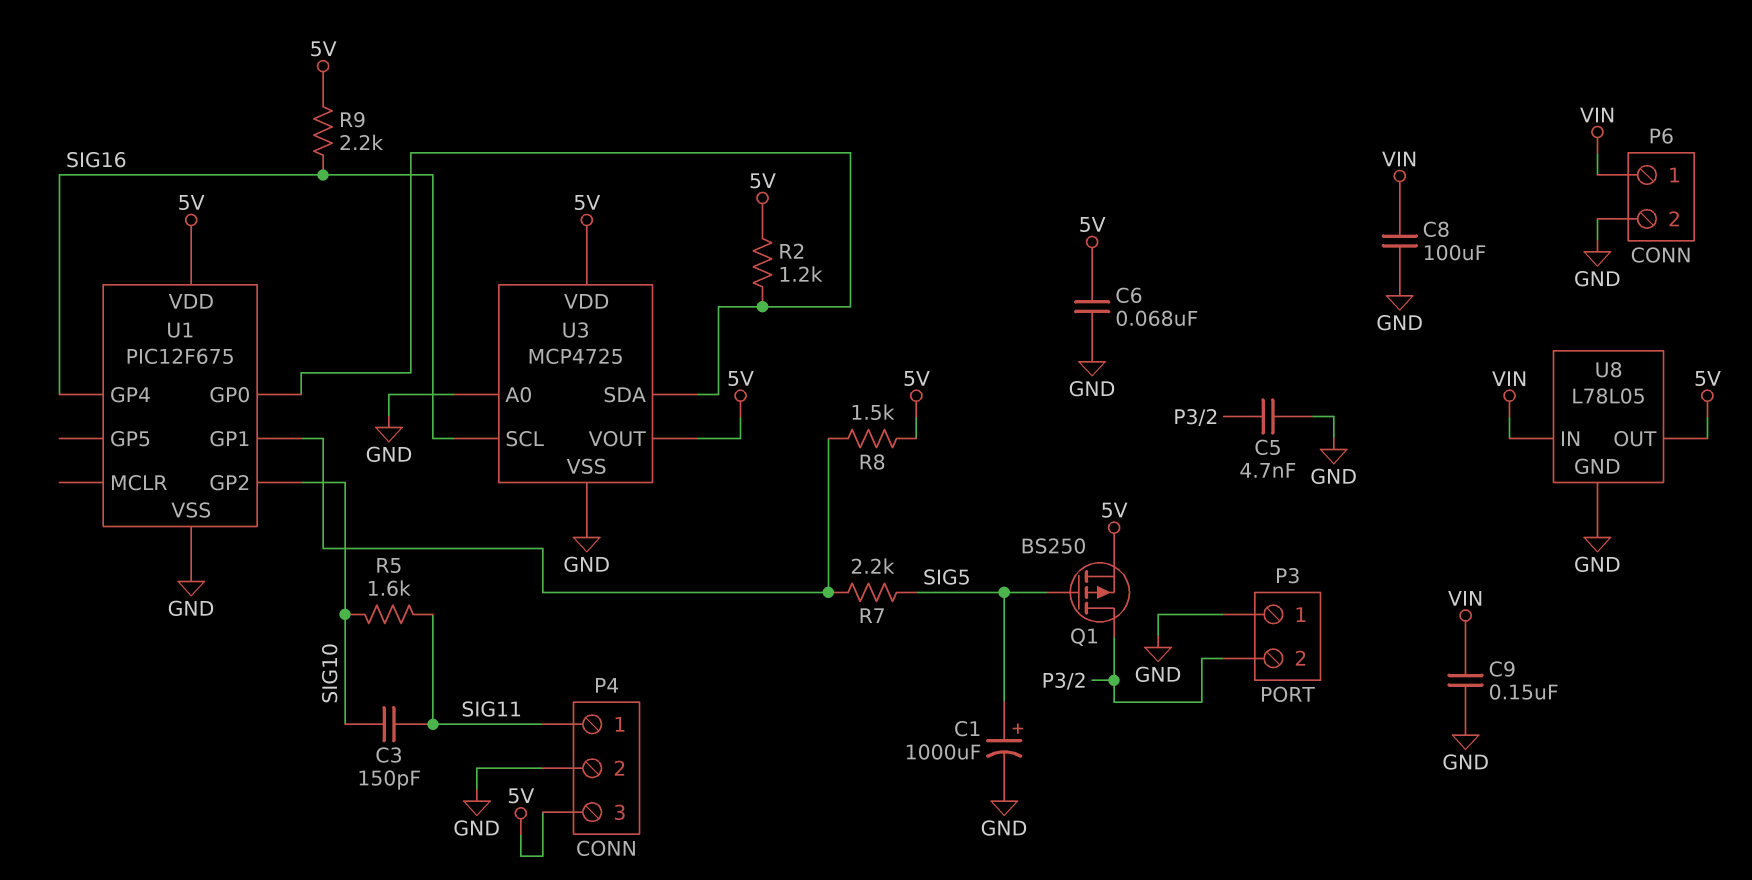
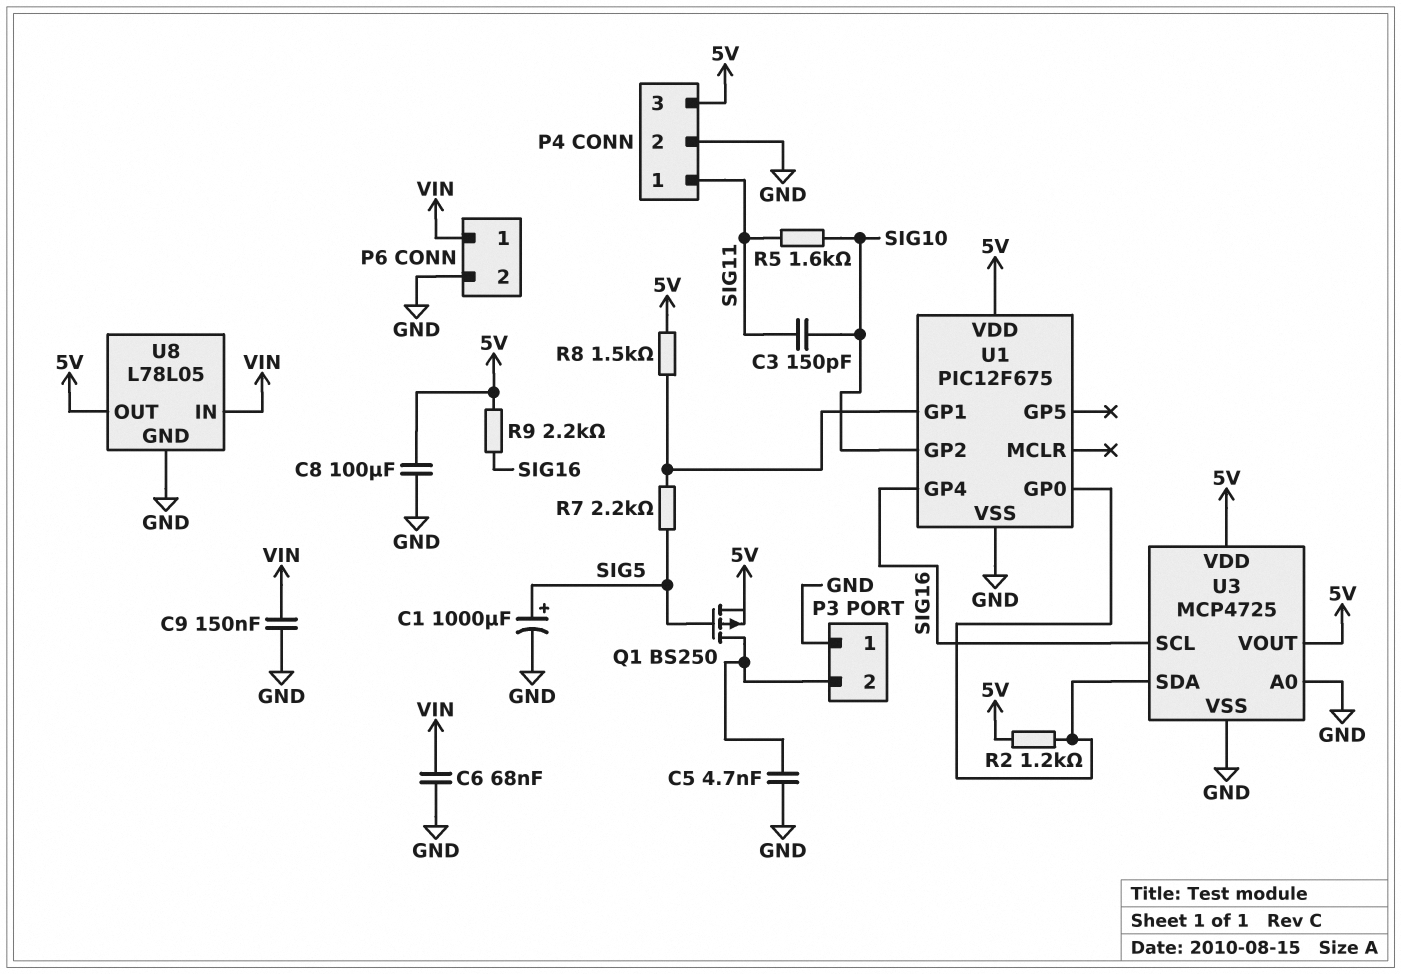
C6: 68nF (5V, GND) -> 68nF (GND, VIN)
C8: 100uF (GND, VIN) -> 100uF (5V, GND)

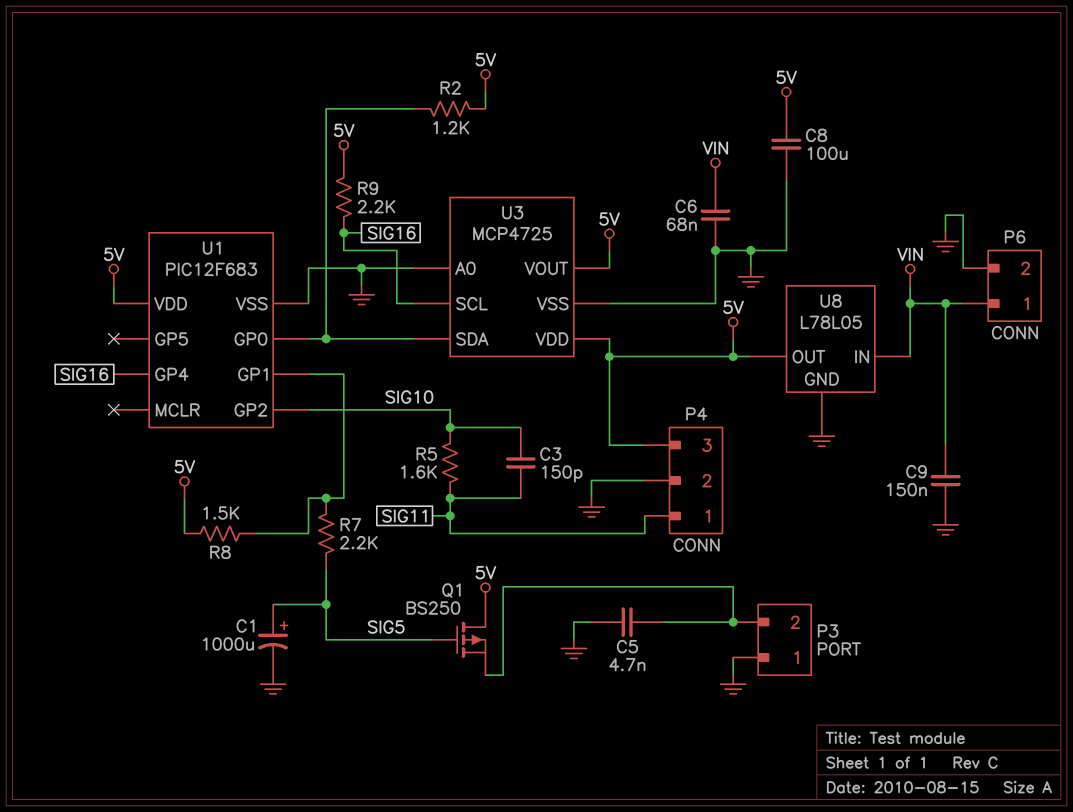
Q1: PMOS BS250 (G SIG5, D P3/2, S 5V) -> PMOS BS250 (G SIG5, D 5V, S P3/2)
U1: PIC12F675 -> PIC12F683

